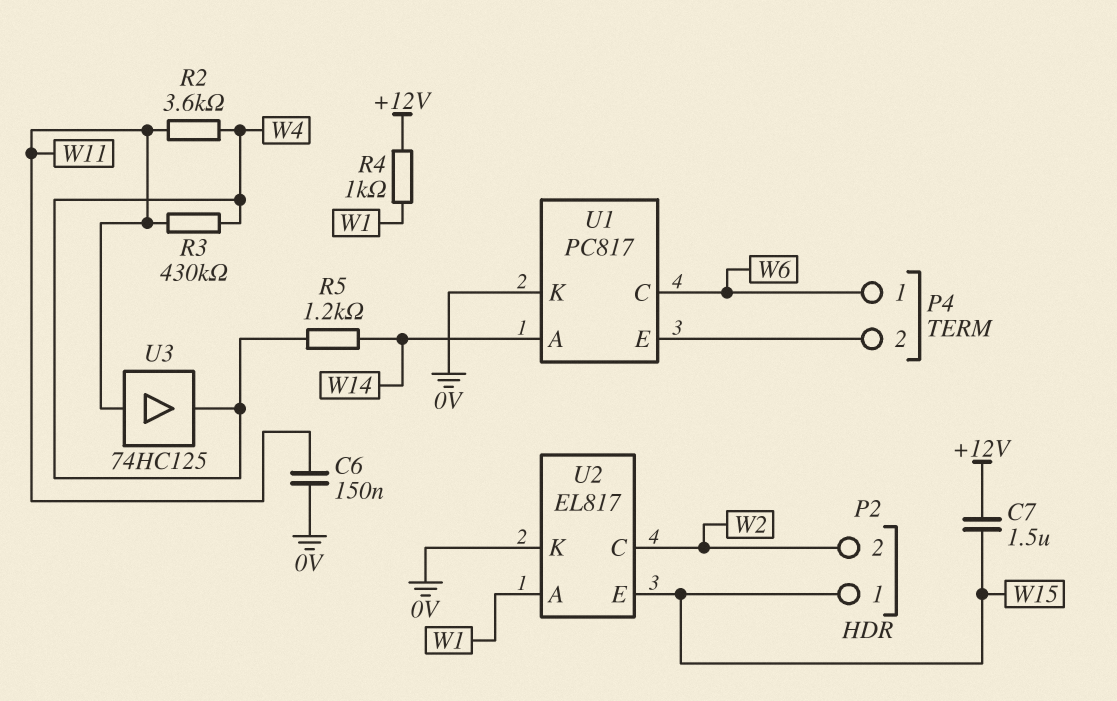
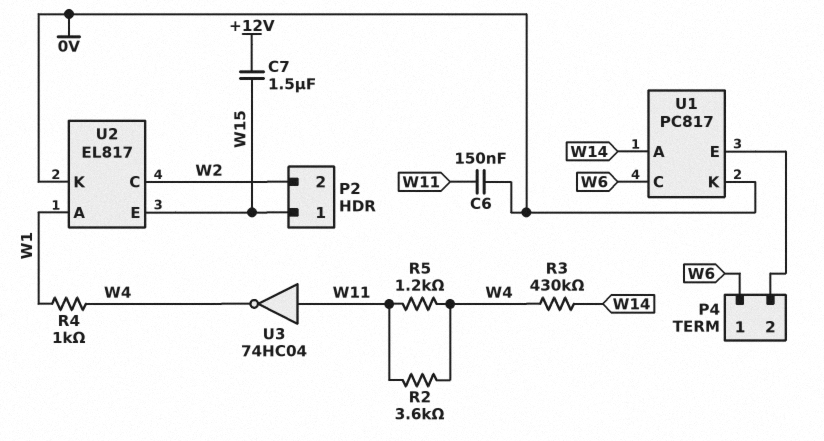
R3: 430k (W4, W11) -> 430k (W4, W14)
R4: 1k (+12V, W1) -> 1k (W1, W4)
R5: 1.2k (W4, W14) -> 1.2k (W4, W11)
U3: buffer 74HC125 (in W11, out W4) -> NOT 74HC04 (in W11, out W4)

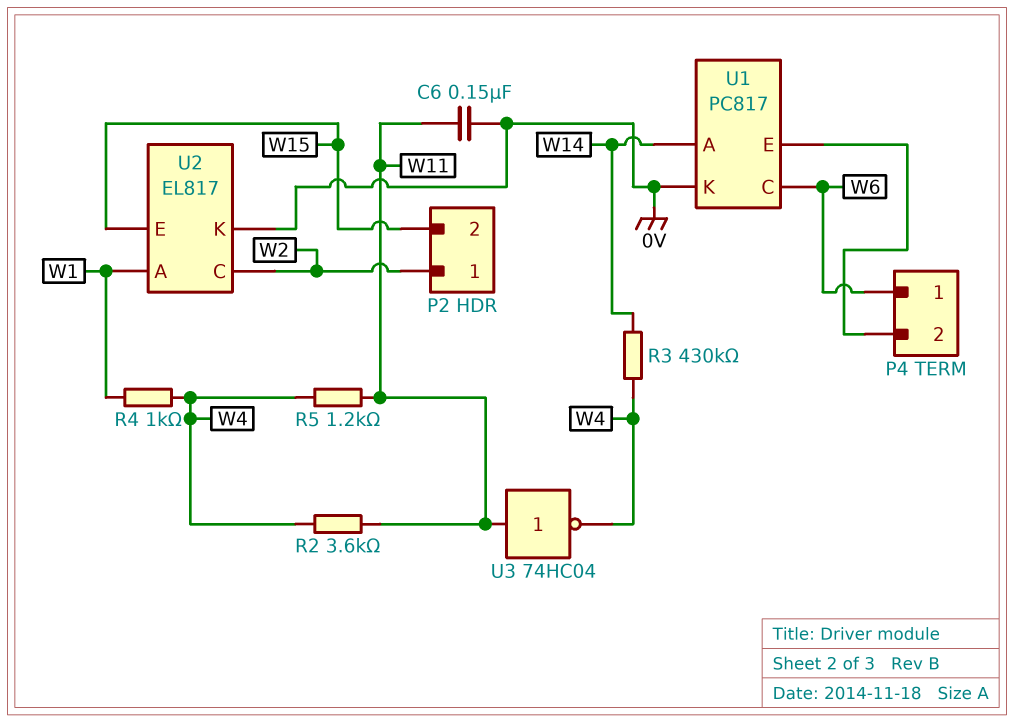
C7: 1.5uF (+12V, W15) -> none
P2 pin 1: W15 -> W2
P2 pin 2: W2 -> W15

